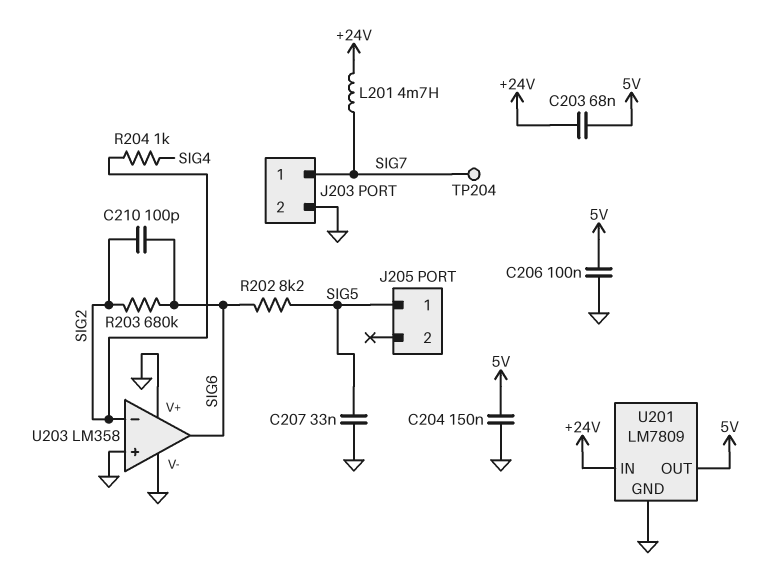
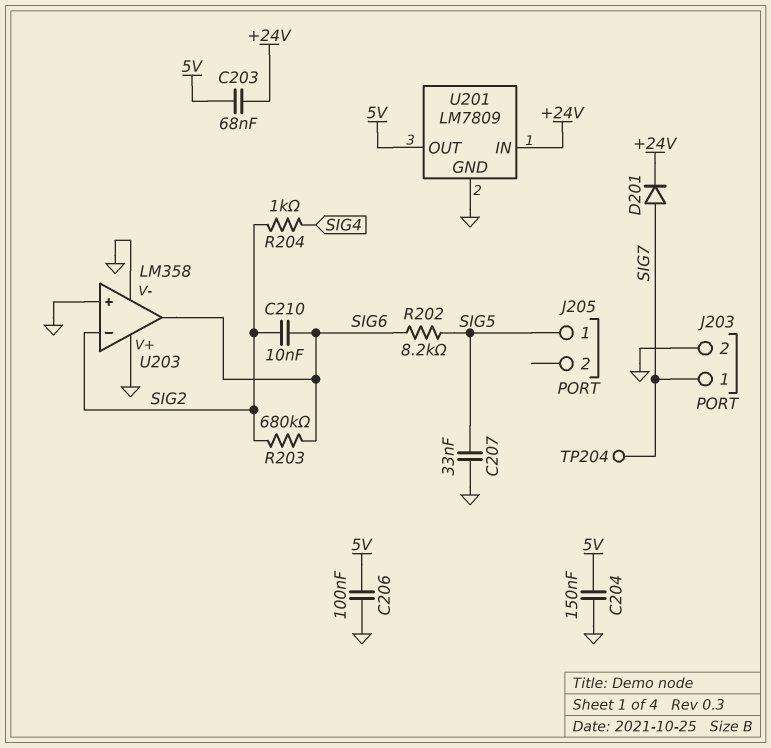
C210: 100pF (SIG2, SIG6) -> 10nF (SIG2, SIG6)
D201: none -> diode (A SIG7, K +24V)
L201: 4.7mH (+24V, SIG7) -> none

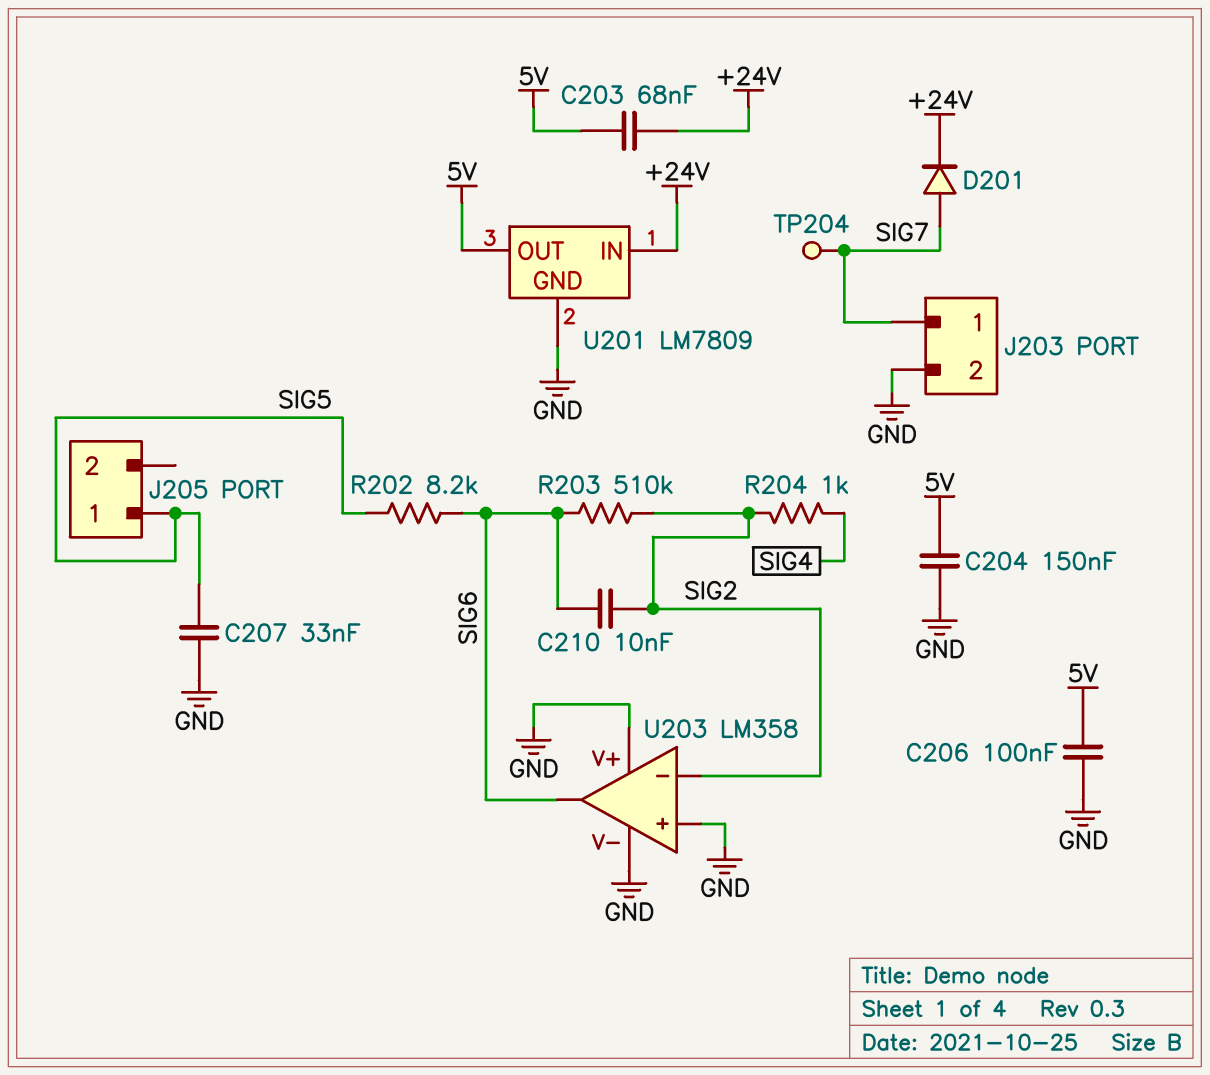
R203: 680k (SIG2, SIG6) -> 510k (SIG2, SIG6)

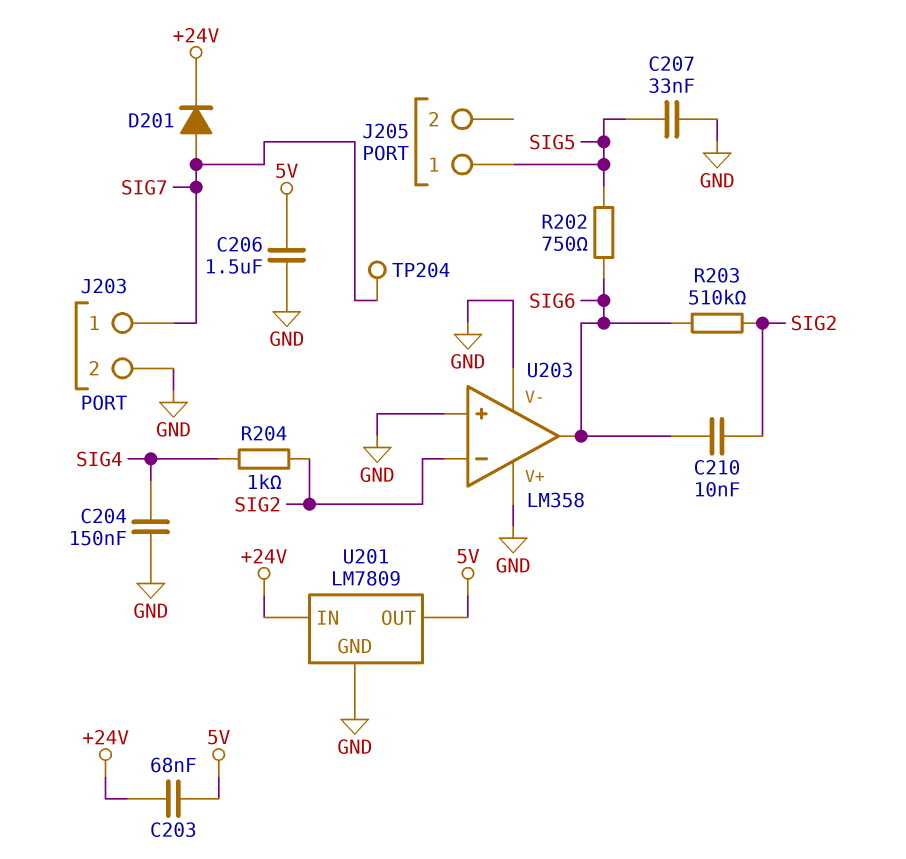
C204: 150nF (5V, GND) -> 150nF (GND, SIG4)
C206: 100nF (5V, GND) -> 1.5uF (5V, GND)
R202: 8.2k (SIG5, SIG6) -> 750 (SIG5, SIG6)

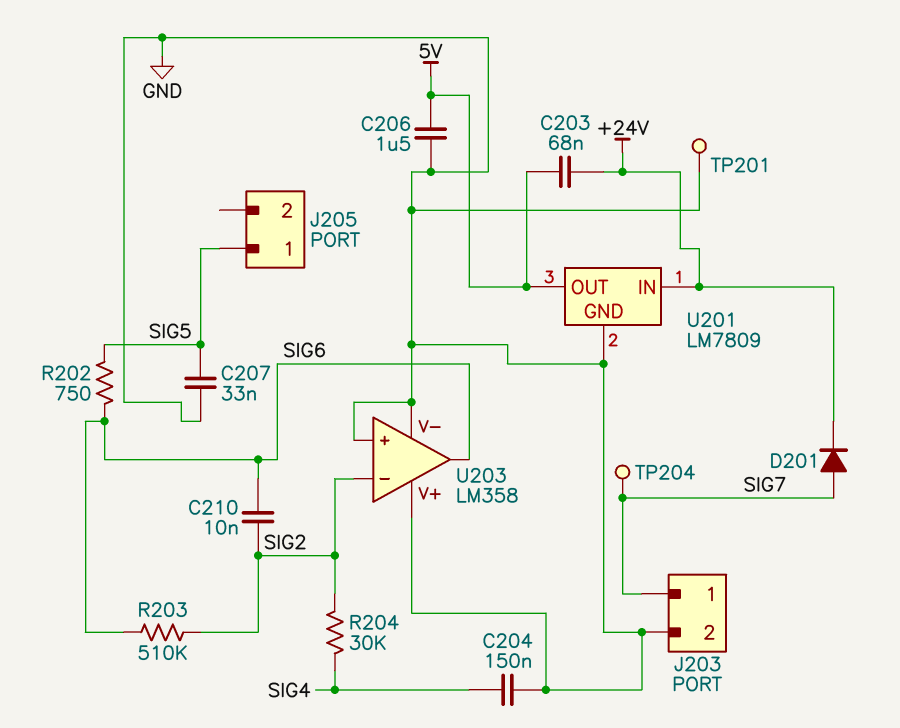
R204: 1k (SIG2, SIG4) -> 30k (SIG2, SIG4)
TP201: none -> test point (GND)

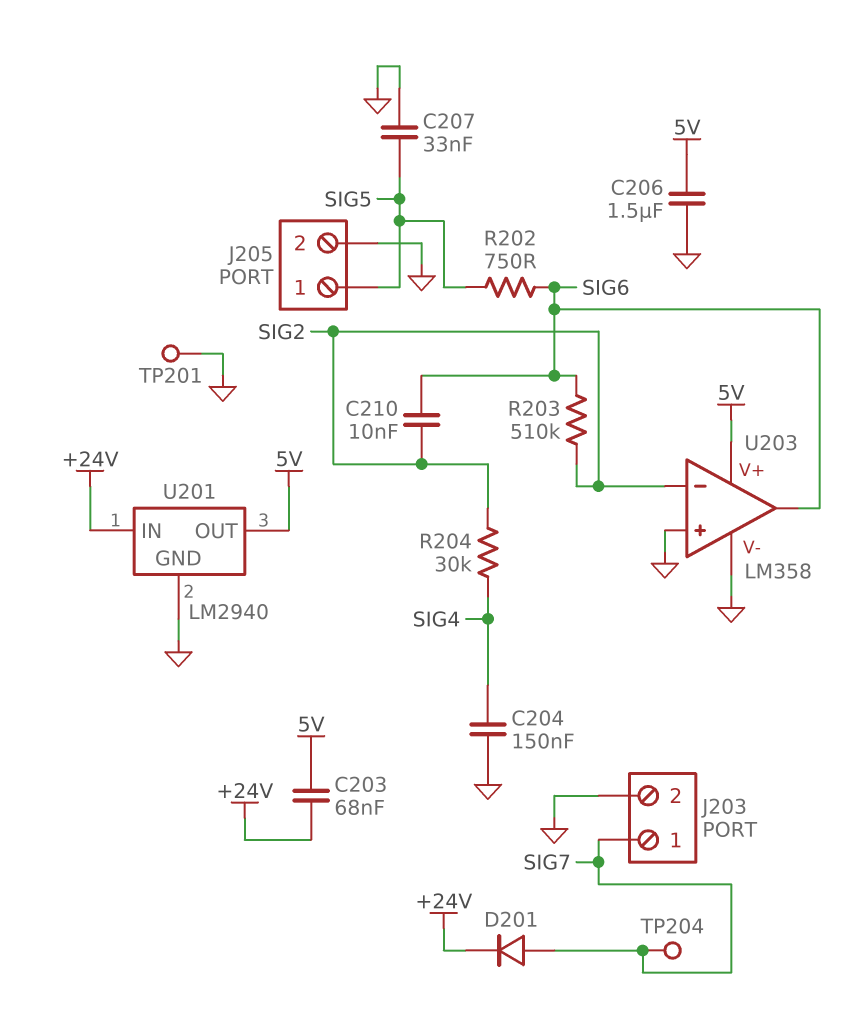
J205 pin 2: none -> GND
U201: LM7809 -> LM2940
U203 pin V+: GND -> 5V

